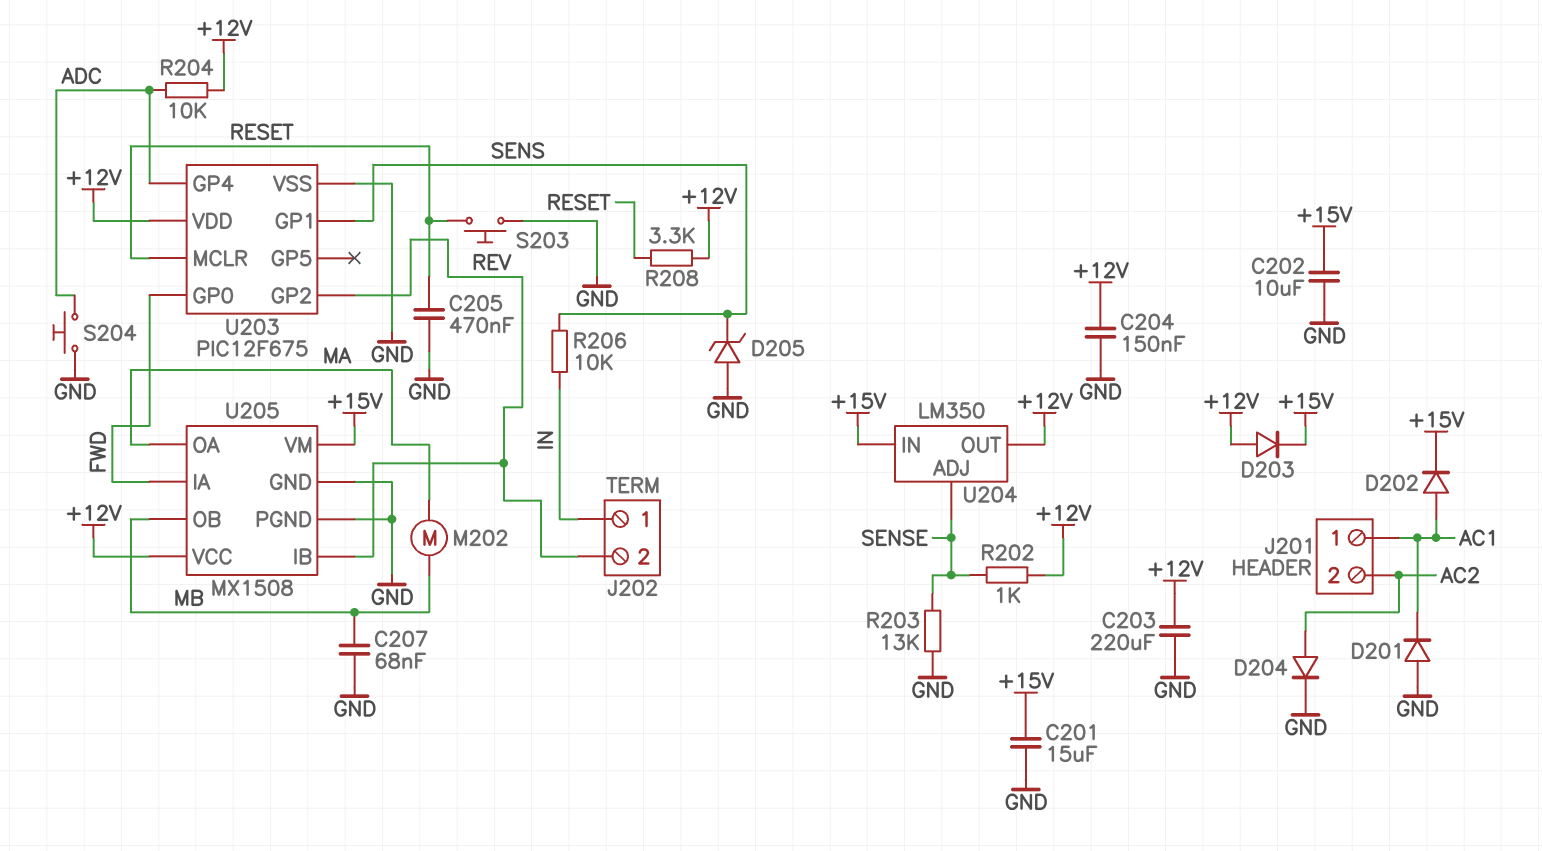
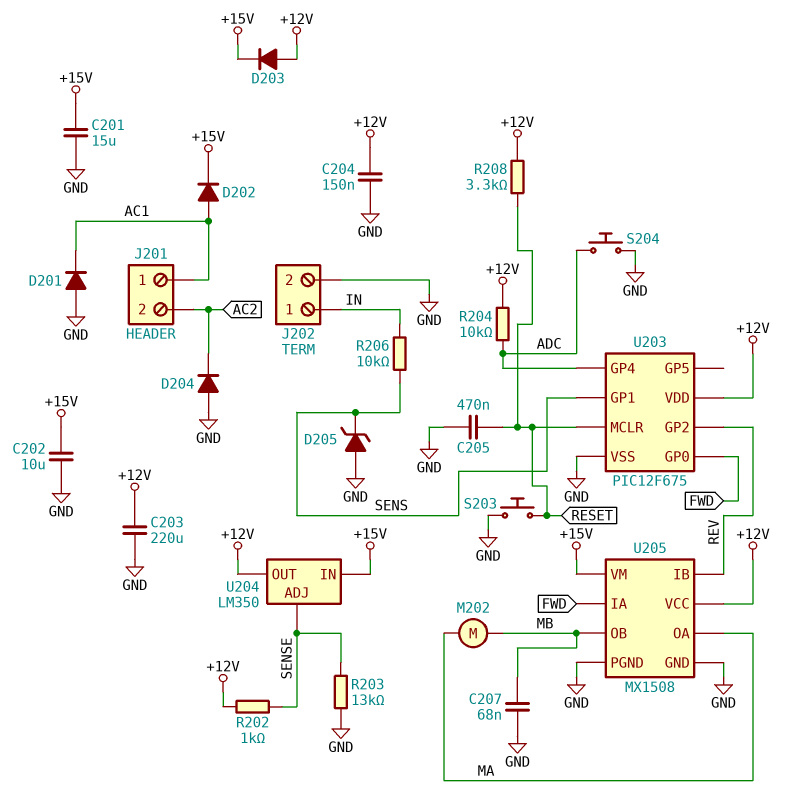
D204: diode (A AC2, K GND) -> diode (A GND, K AC2)
J202 pin 2: REV -> GND

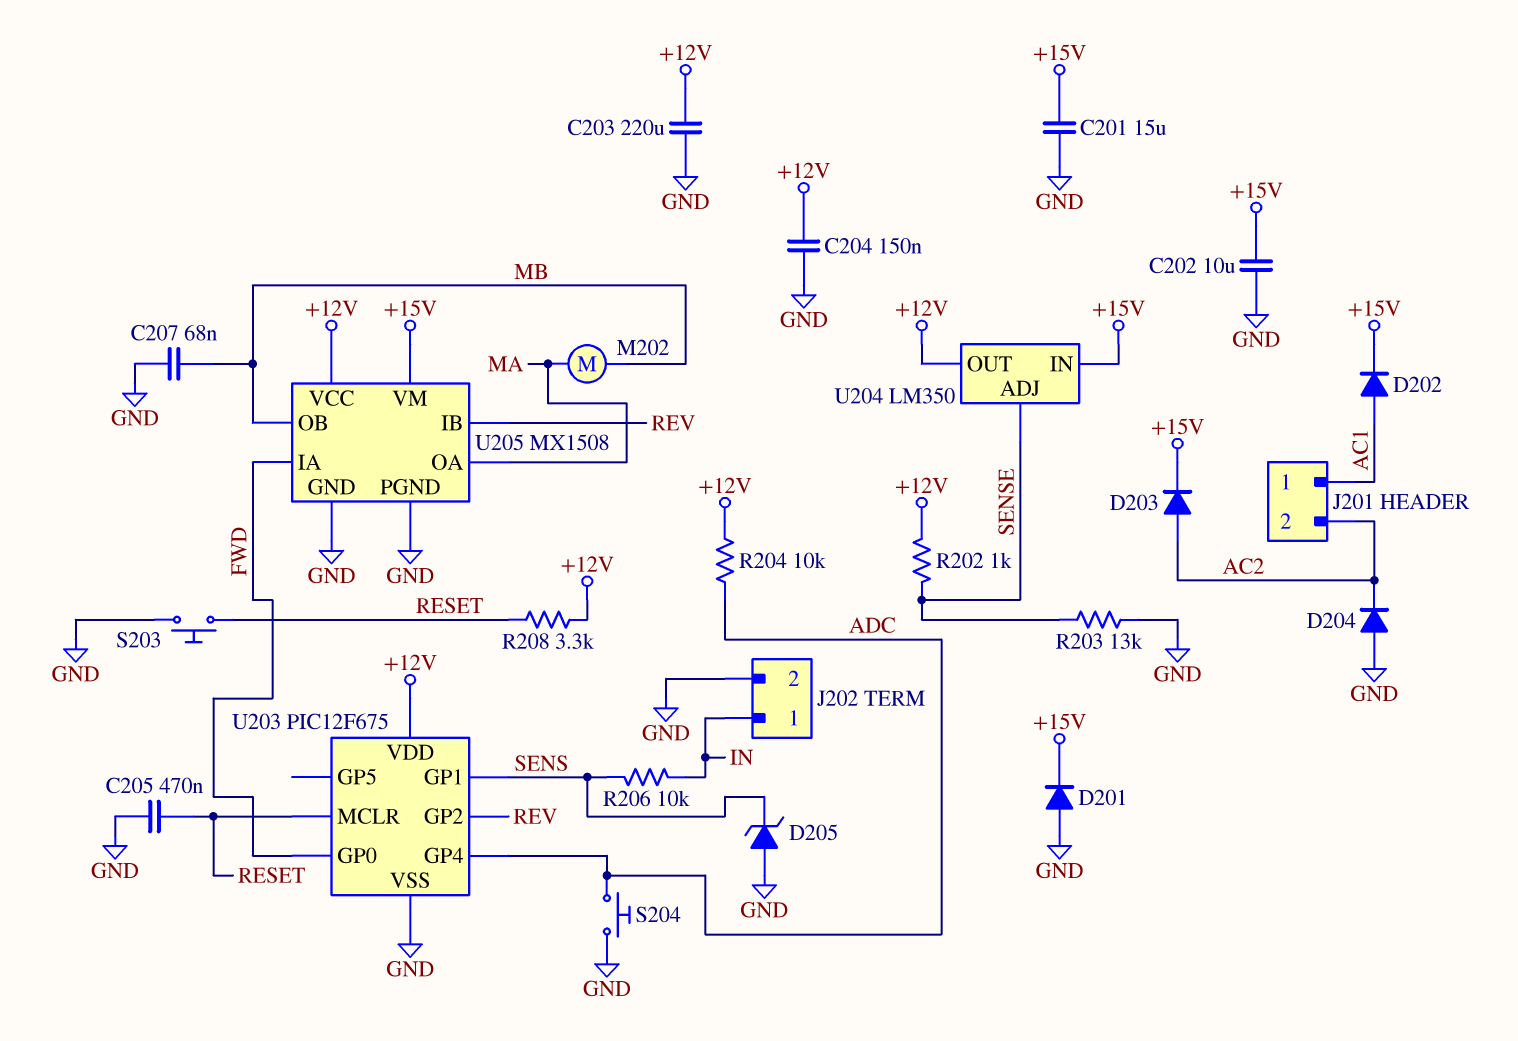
D201: diode (A GND, K AC1) -> diode (A GND, K +15V)
D203: diode (A +12V, K +15V) -> diode (A AC2, K +15V)

